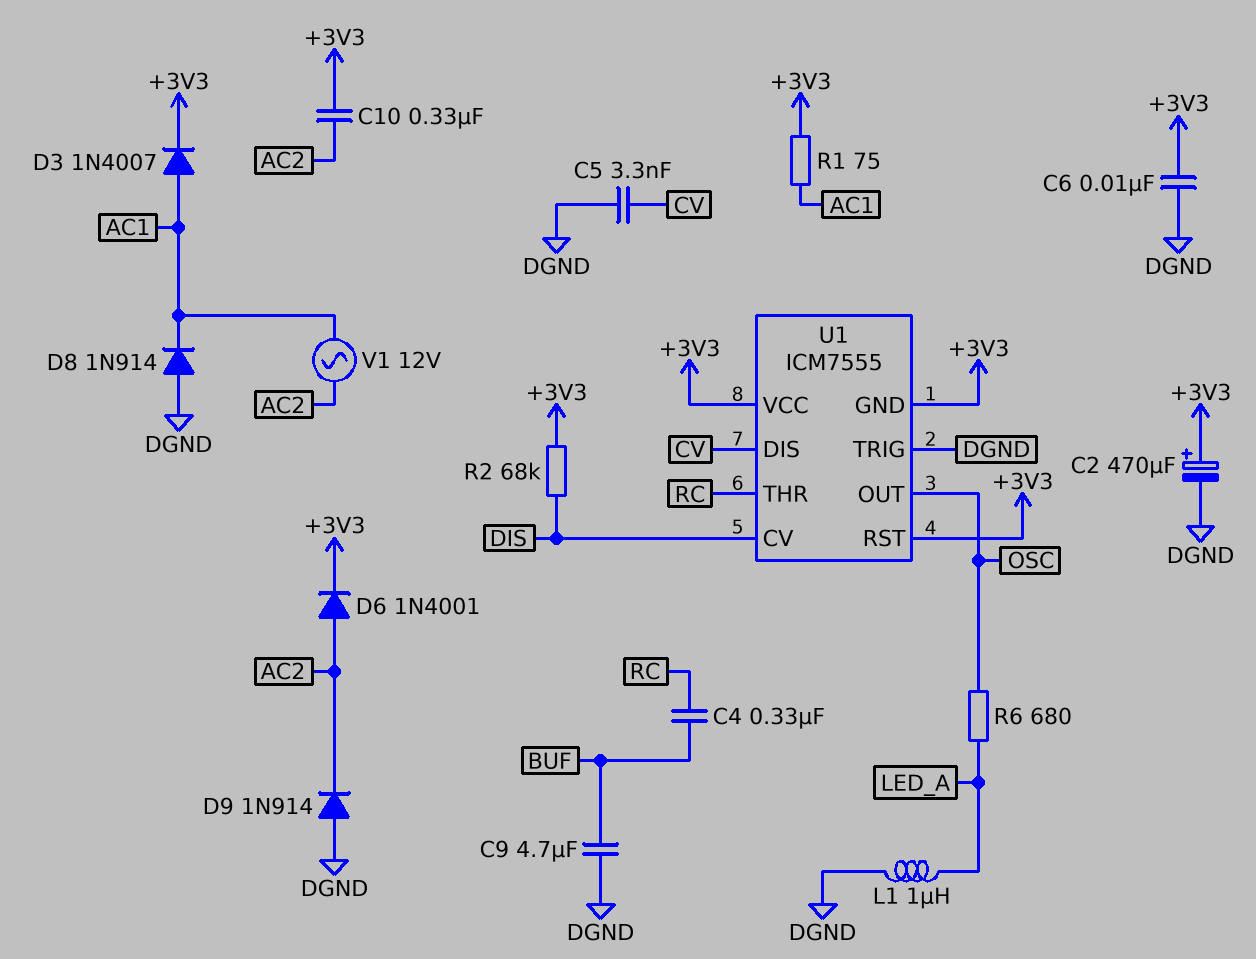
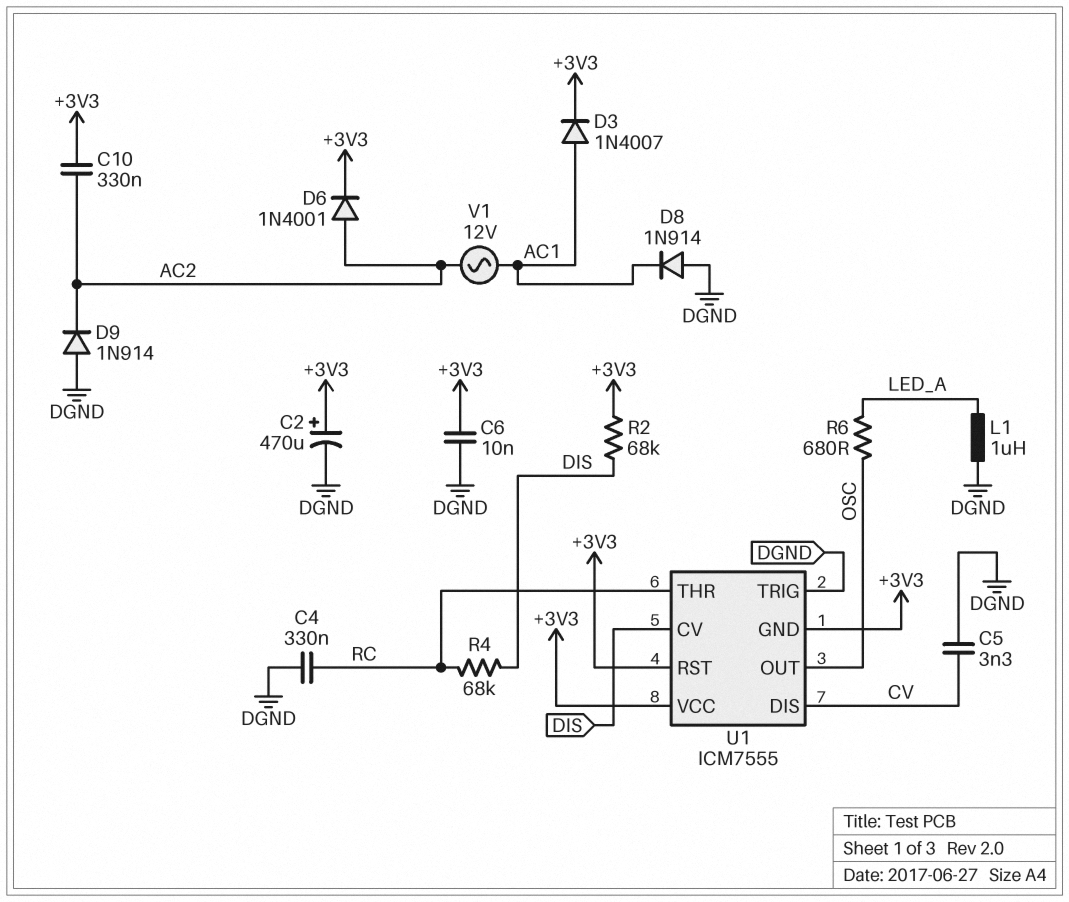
C4: 330nF (BUF, RC) -> 330nF (DGND, RC)
C9: 4.7uF (BUF, DGND) -> none
R1: 75 (+3V3, AC1) -> none
R4: none -> 68k (DIS, RC)

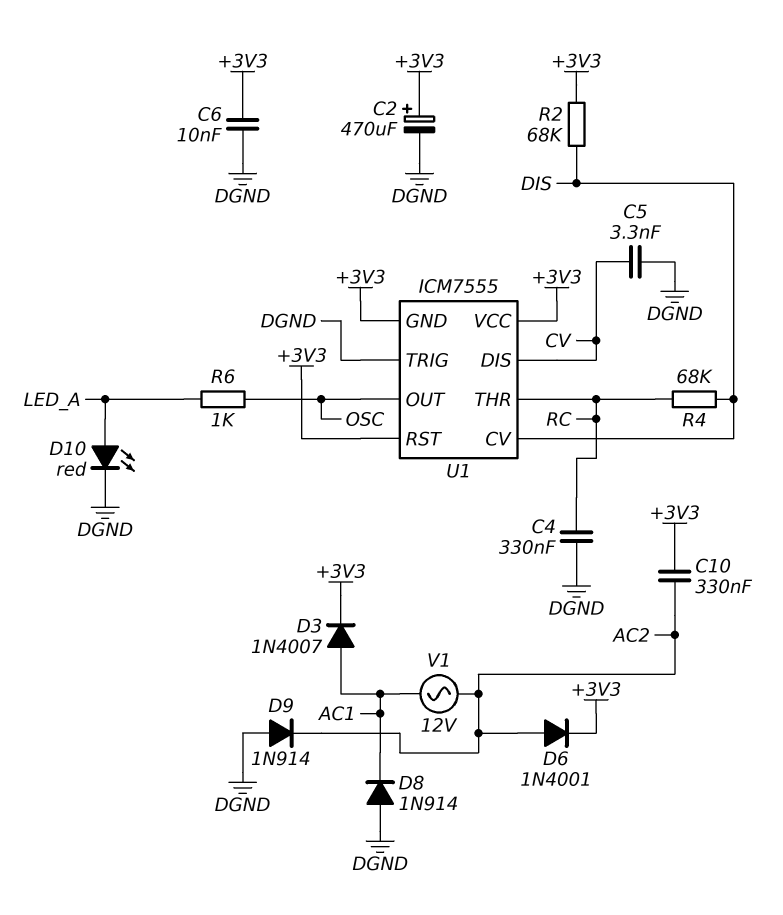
D10: none -> LED red (A LED_A, K DGND)
L1: 1uH (DGND, LED_A) -> none
R6: 680 (LED_A, OSC) -> 1k (LED_A, OSC)

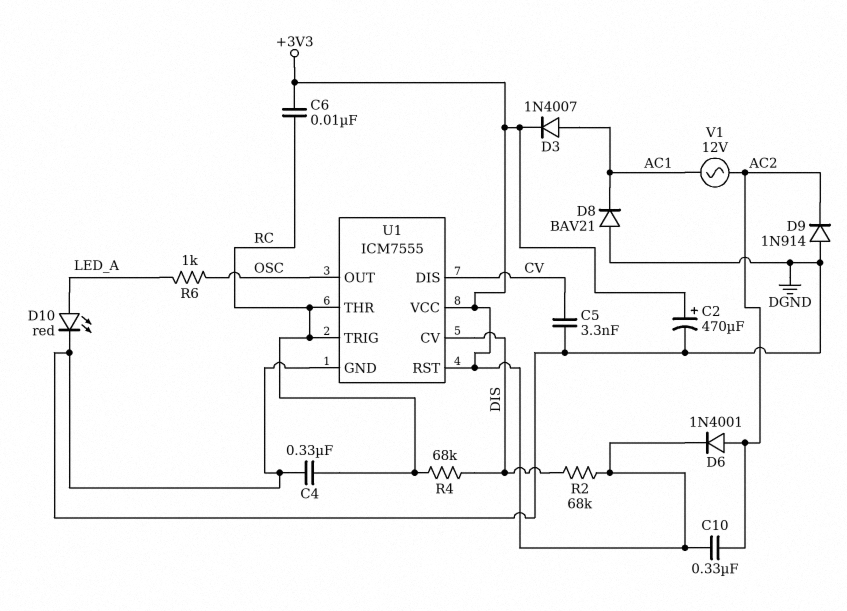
C6: 10nF (+3V3, DGND) -> 10nF (+3V3, RC)
D8: diode 1N914 (A DGND, K AC1) -> diode BAV21 (A DGND, K AC1)
U1 pin GND: +3V3 -> DGND
U1 pin TRIG: DGND -> RC

